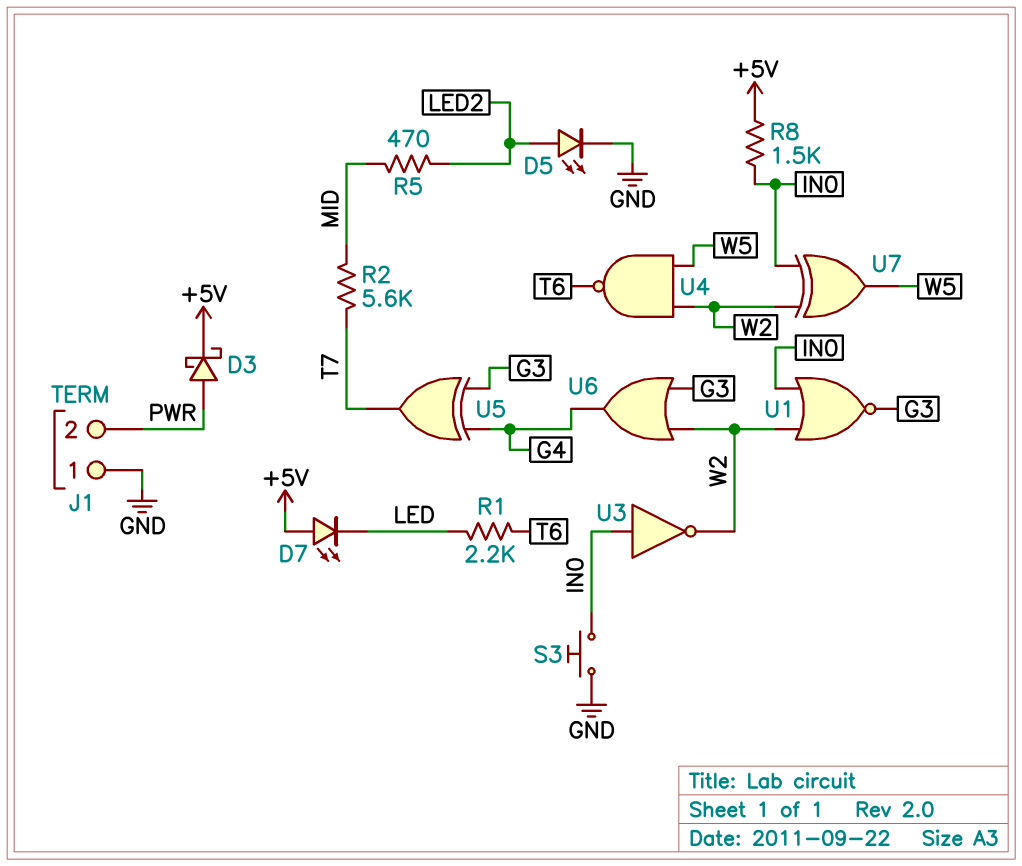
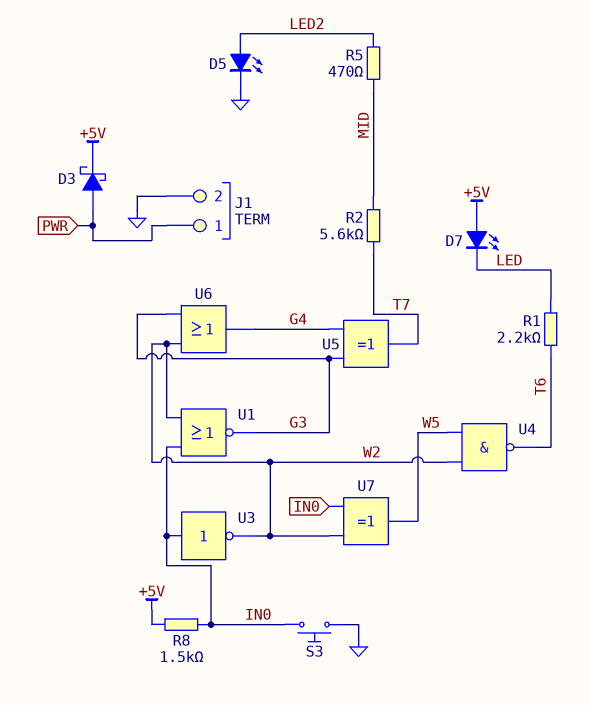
J1 pin 1: GND -> PWR
J1 pin 2: PWR -> GND

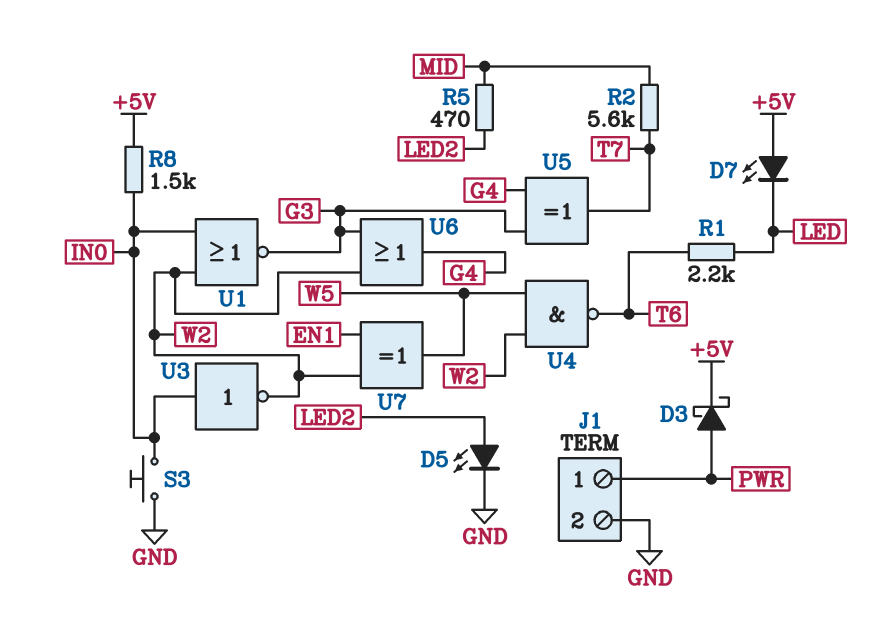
U7: XOR (in IN0, in W2, out W5) -> XOR (in EN1, in W2, out W5)

